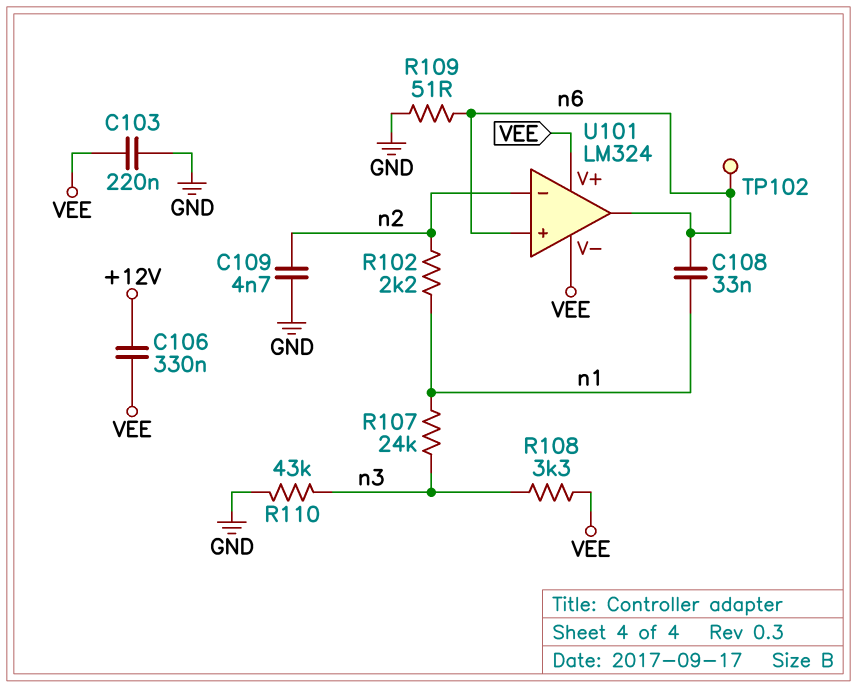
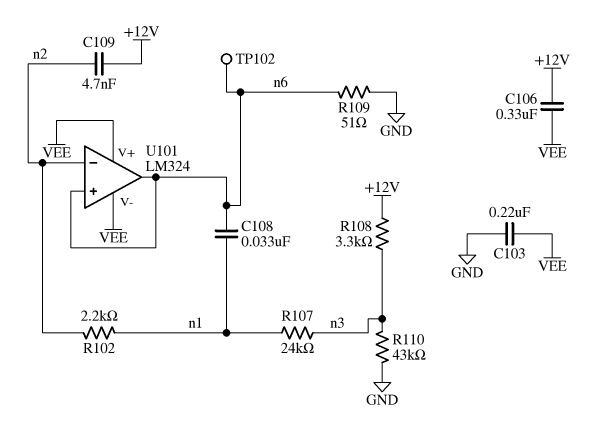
C109: 4.7nF (GND, n2) -> 4.7nF (+12V, n2)
R108: 3.3k (VEE, n3) -> 3.3k (+12V, n3)

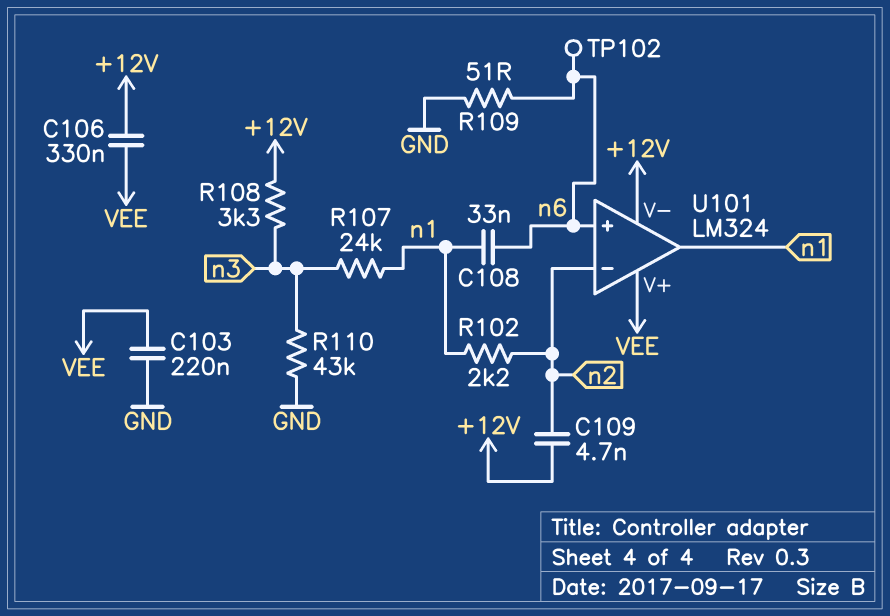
U101 pin V-: VEE -> +12V
U101 pin out: n6 -> n1

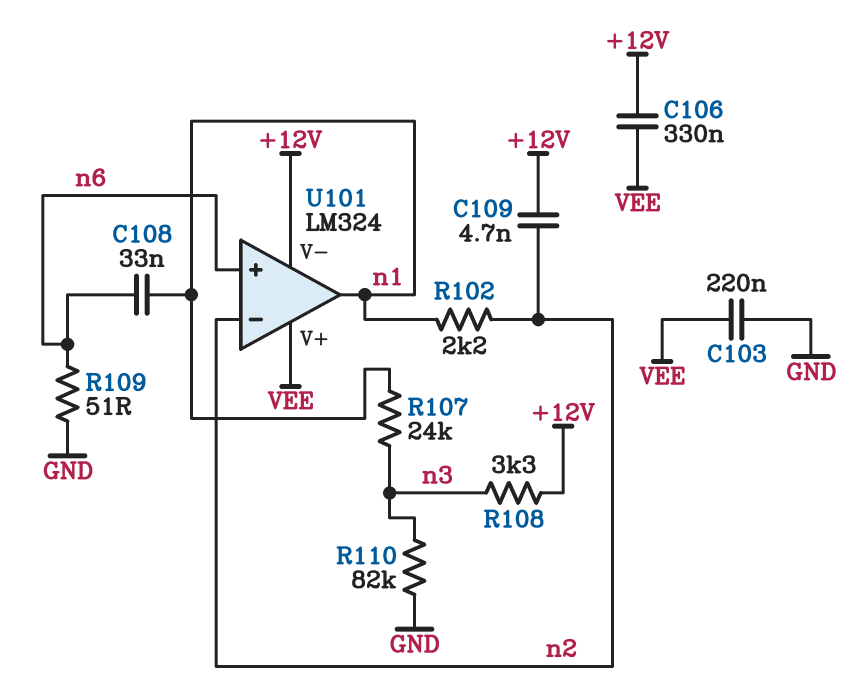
R110: 43k (GND, n3) -> 82k (GND, n3)
TP102: test point (n6) -> none

